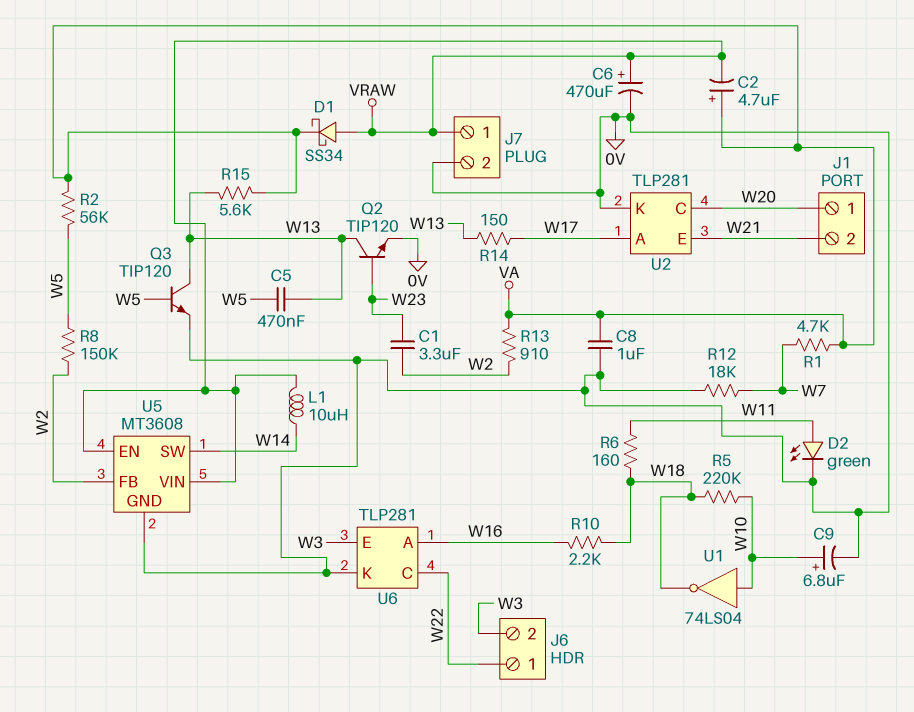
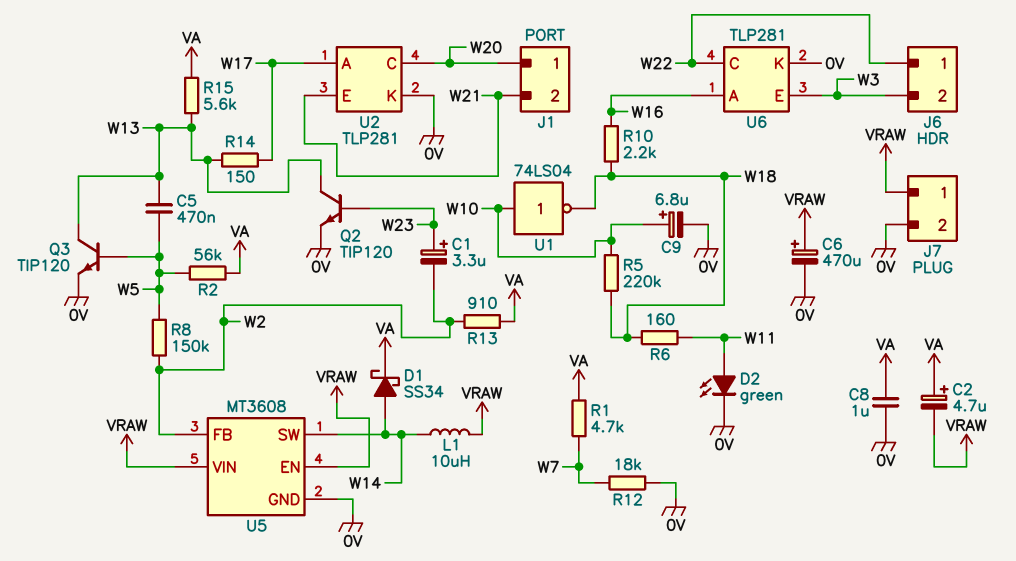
C1: 3.3uF (W2, W23) -> 3.3uF (plus W23, minus W2)
D1: schottky SS34 (A VRAW, K VA) -> schottky SS34 (A W14, K VA)

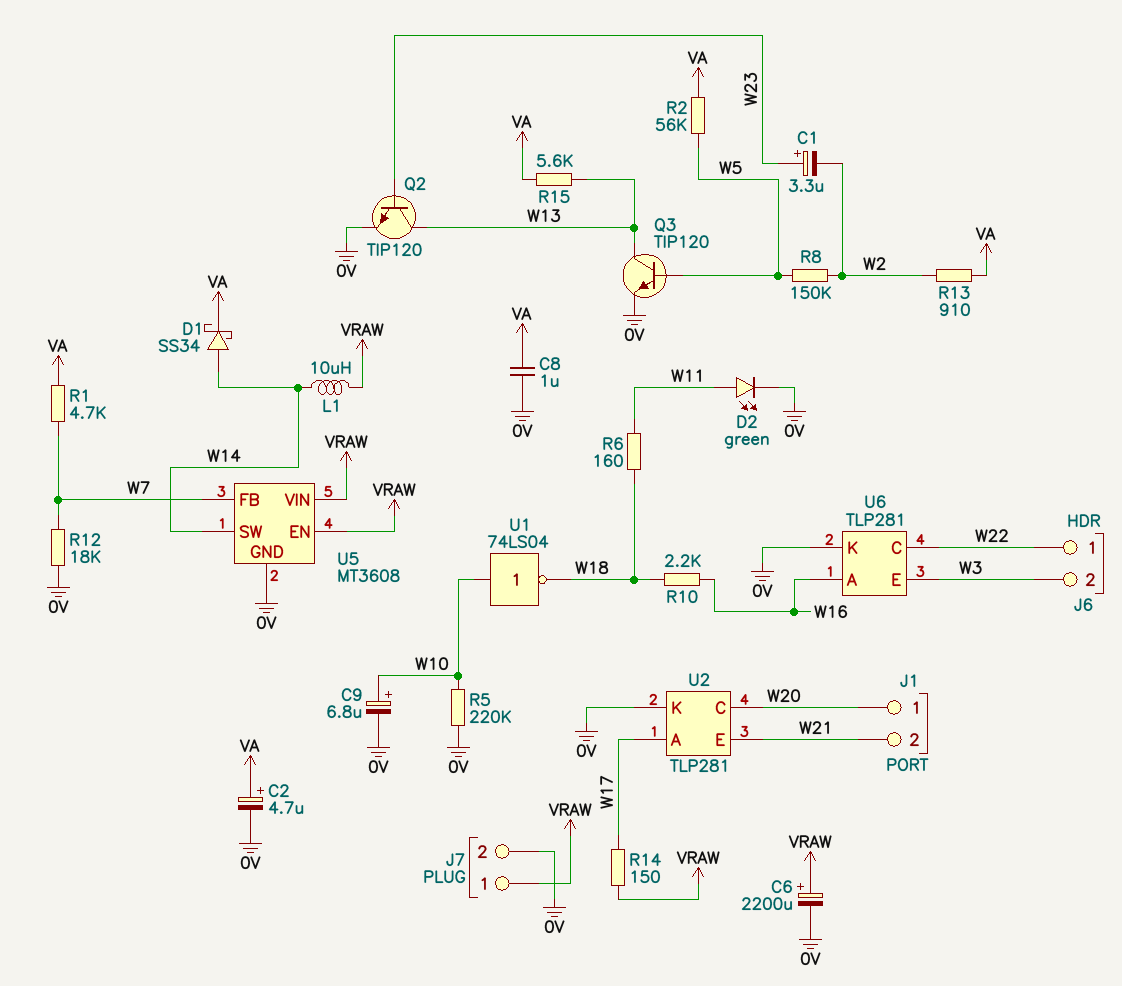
C2: 4.7uF (plus VA, minus VRAW) -> 4.7uF (plus VA, minus 0V)
C5: 470nF (W5, W13) -> none
C6: 470uF (plus VRAW, minus 0V) -> 2200uF (plus VRAW, minus 0V)
R5: 220k (W10, W18) -> 220k (0V, W10)
R14: 150 (W13, W17) -> 150 (VRAW, W17)
U5 pin FB: W2 -> W7

